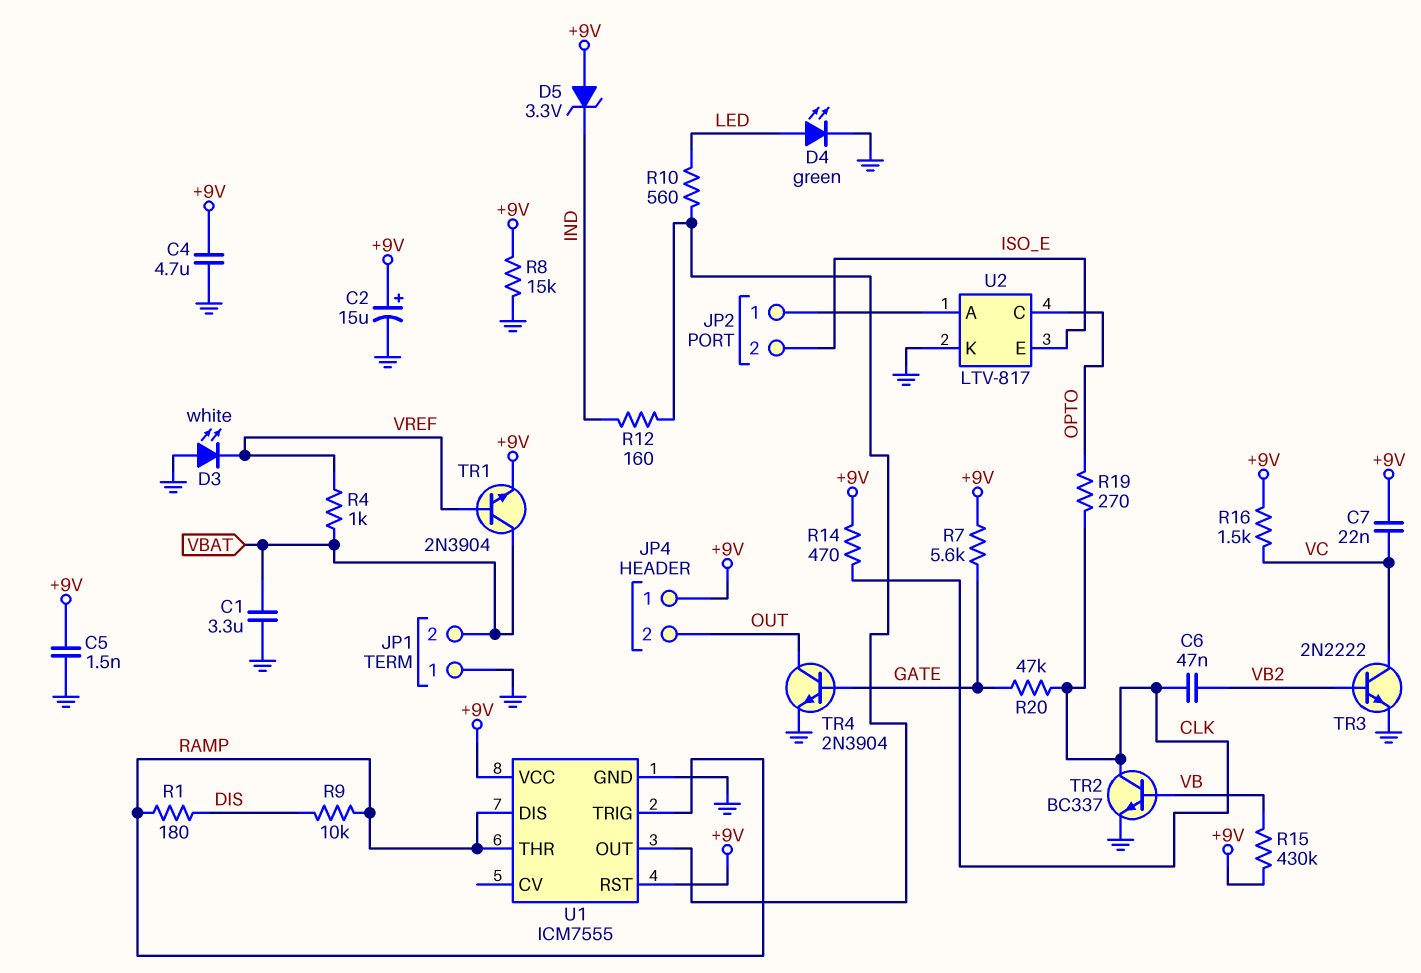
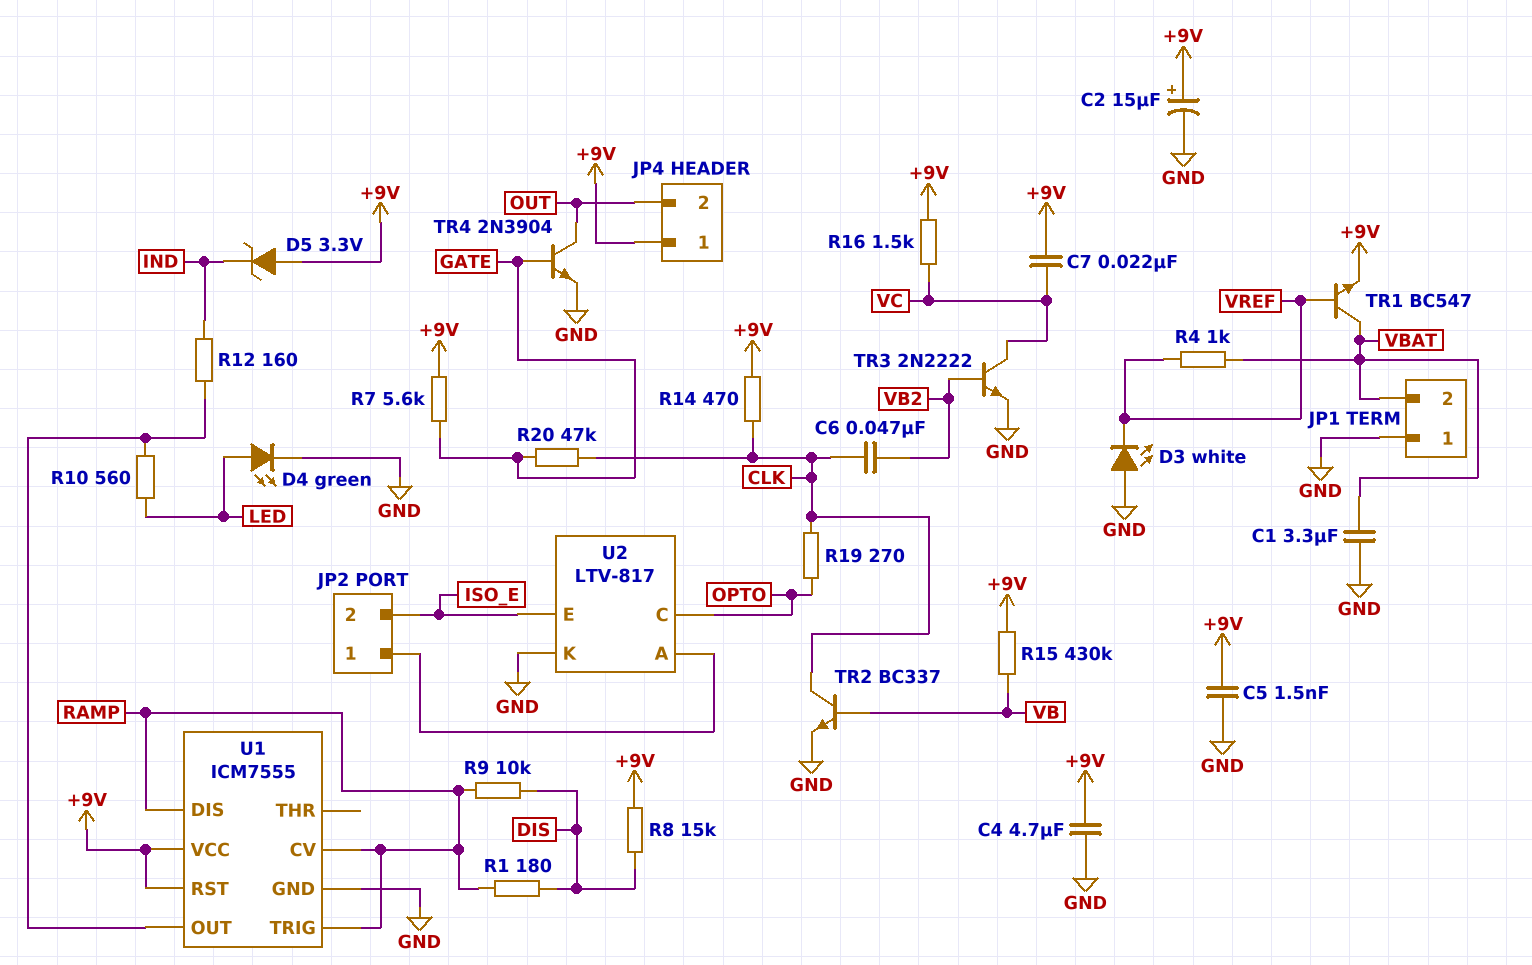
R8: 15k (+9V, GND) -> 15k (+9V, DIS)
TR1: NPN 2N3904 (B VREF, C VBAT, E +9V) -> NPN BC547 (B VREF, C VBAT, E +9V)
U1 pin CV: none -> RAMP
U1 pin THR: RAMP -> none

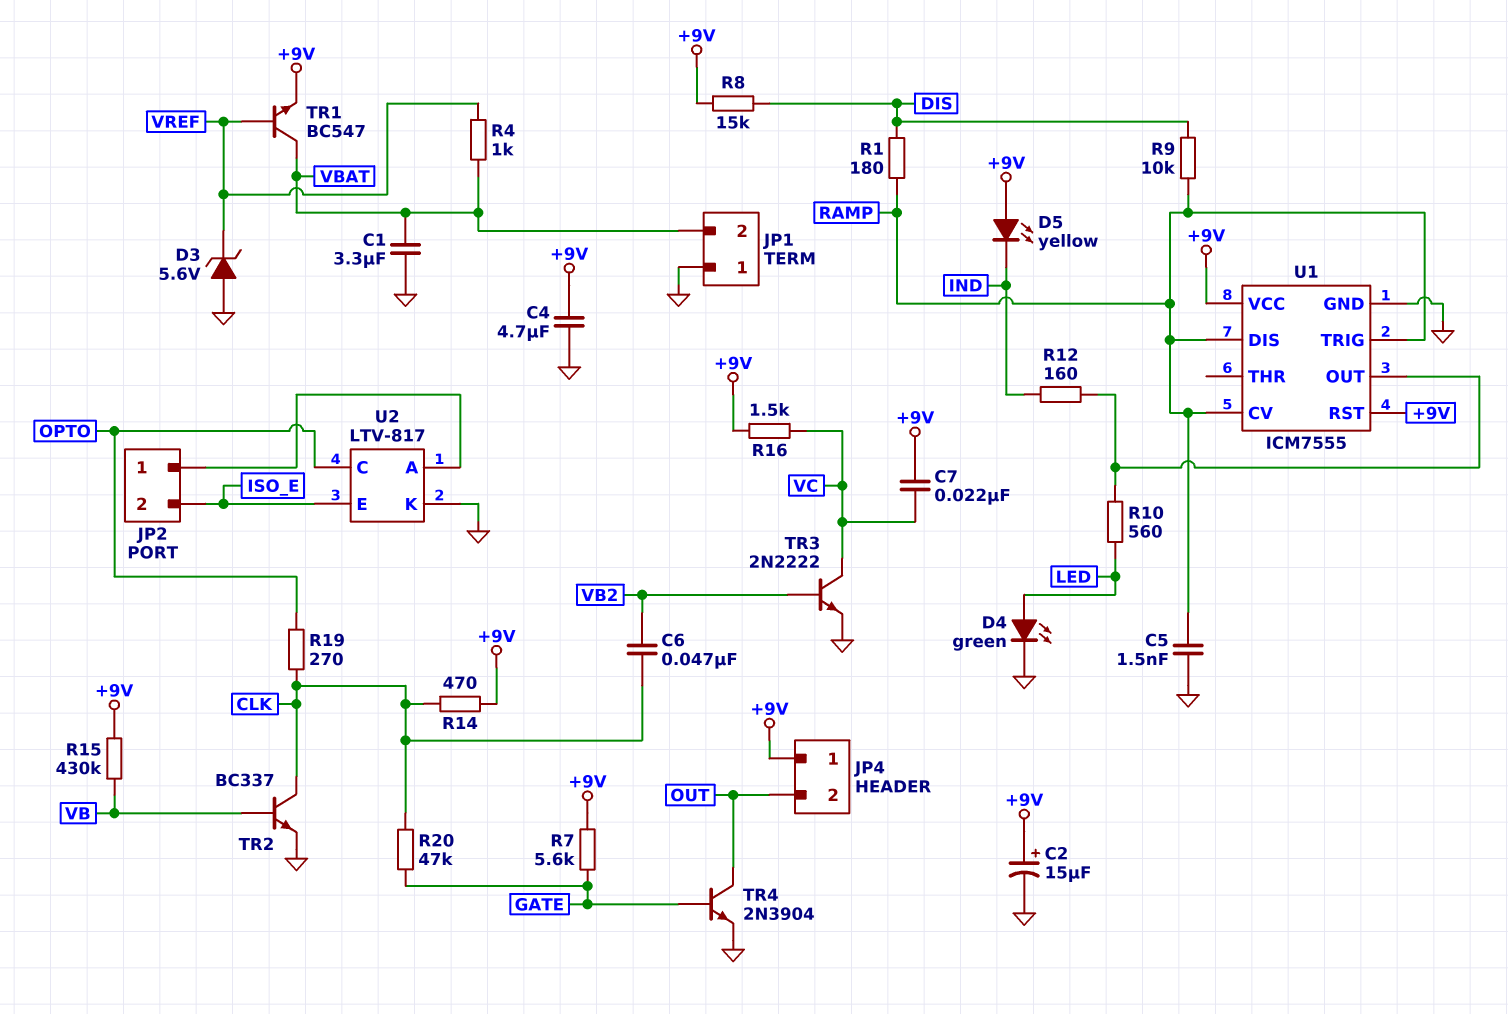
C5: 1.5nF (+9V, GND) -> 1.5nF (GND, RAMP)
D3: LED white (A GND, K VREF) -> zener 5.6V (A GND, K VREF)
D5: zener 3.3V (A +9V, K IND) -> LED yellow (A +9V, K IND)

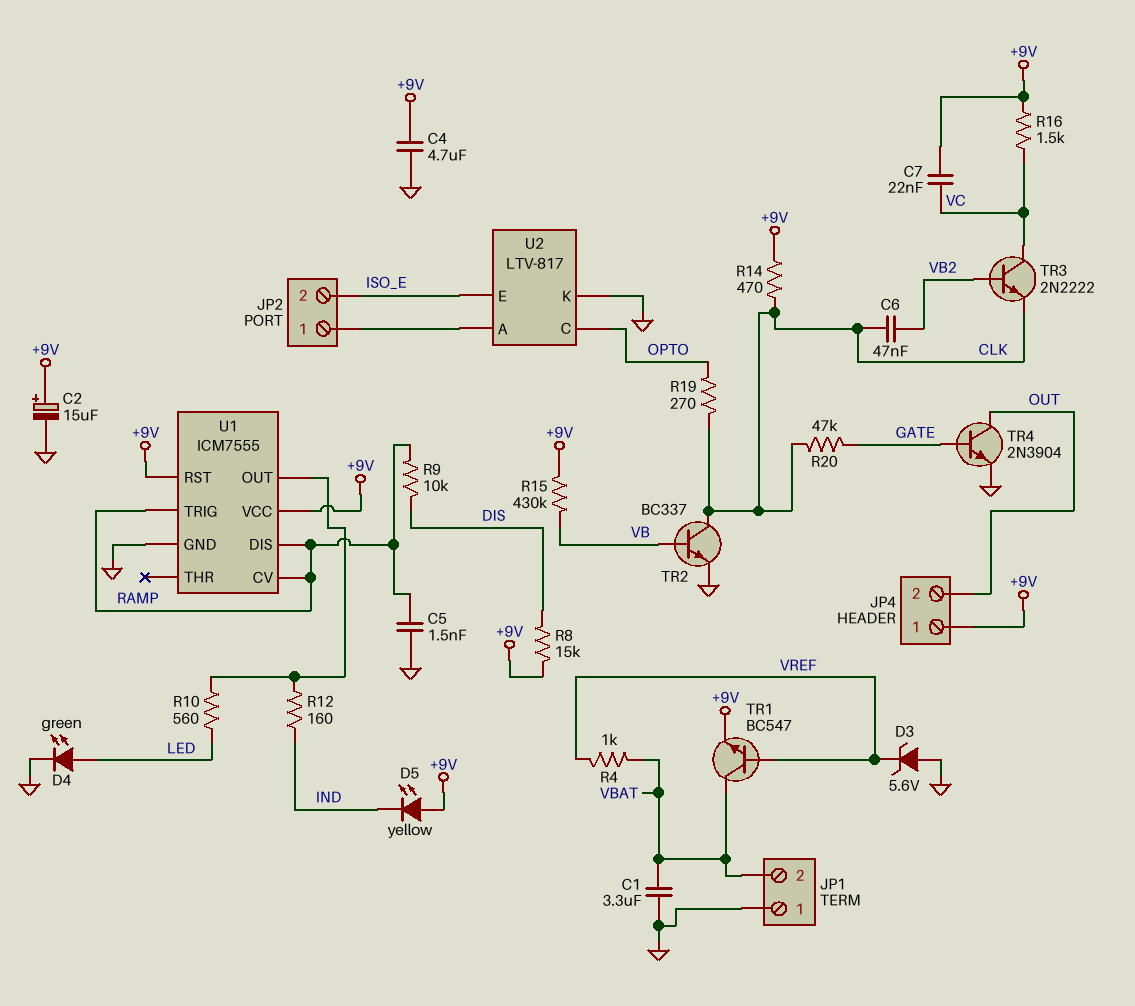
R1: 180 (DIS, RAMP) -> none
R7: 5.6k (+9V, GATE) -> none
TR3: NPN 2N2222 (B VB2, C VC, E GND) -> NPN 2N2222 (B VB2, C VC, E CLK)

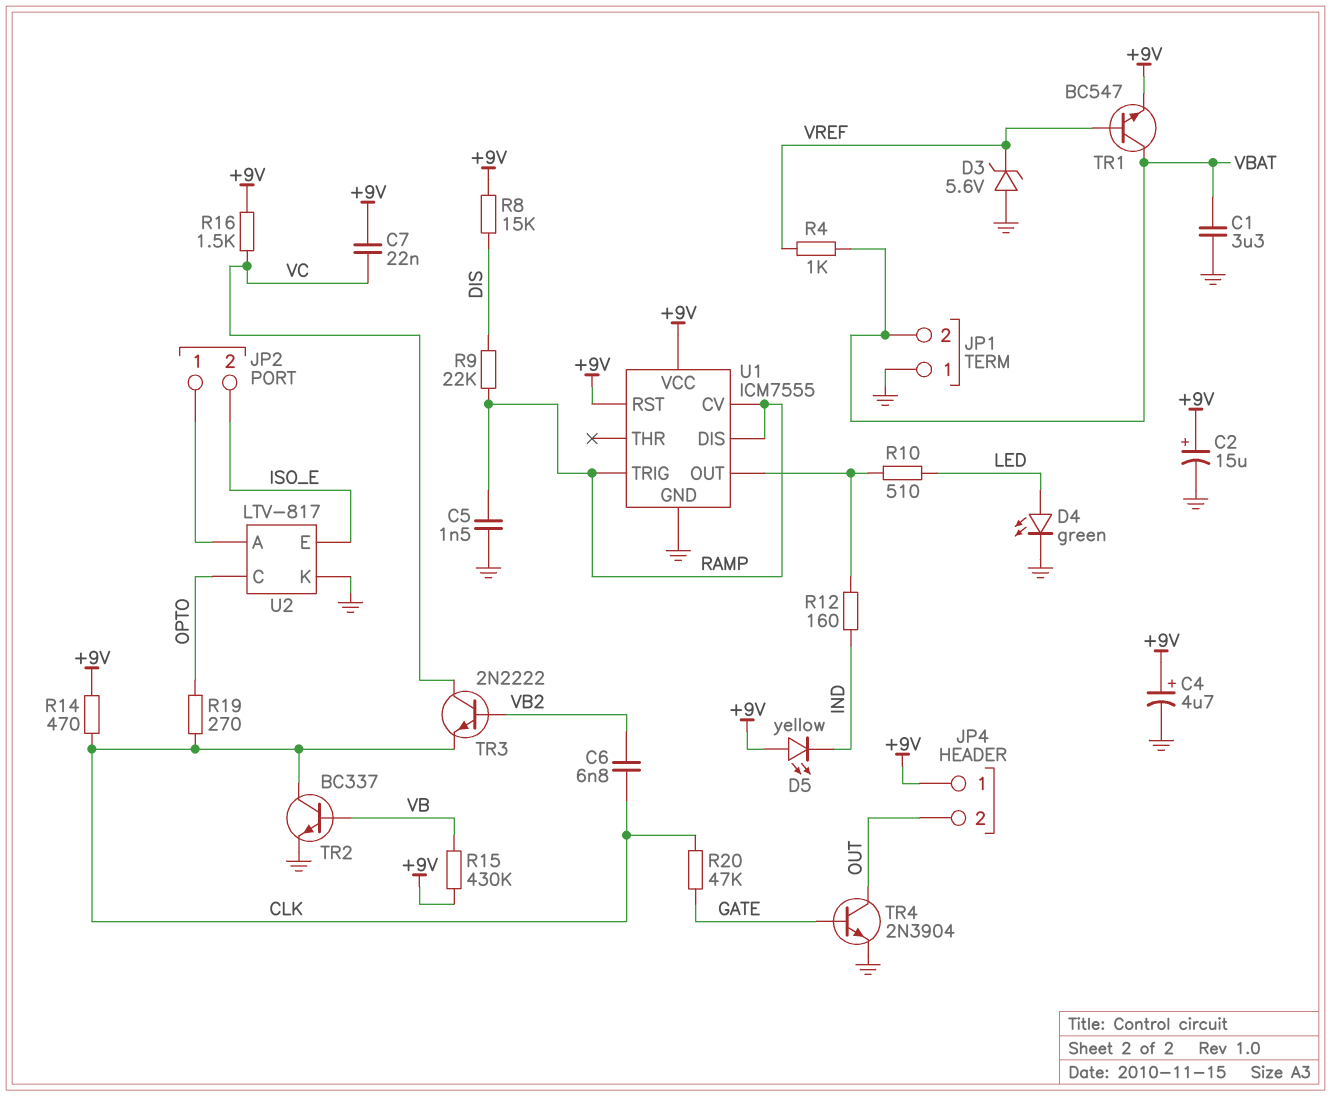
C4: 4.7uF (+9V, GND) -> 4.7uF (plus +9V, minus GND)
C6: 47nF (CLK, VB2) -> 6.8nF (CLK, VB2)
R9: 10k (DIS, RAMP) -> 22k (DIS, RAMP)
R10: 560 (LED, U1/OUT) -> 510 (LED, U1/OUT)

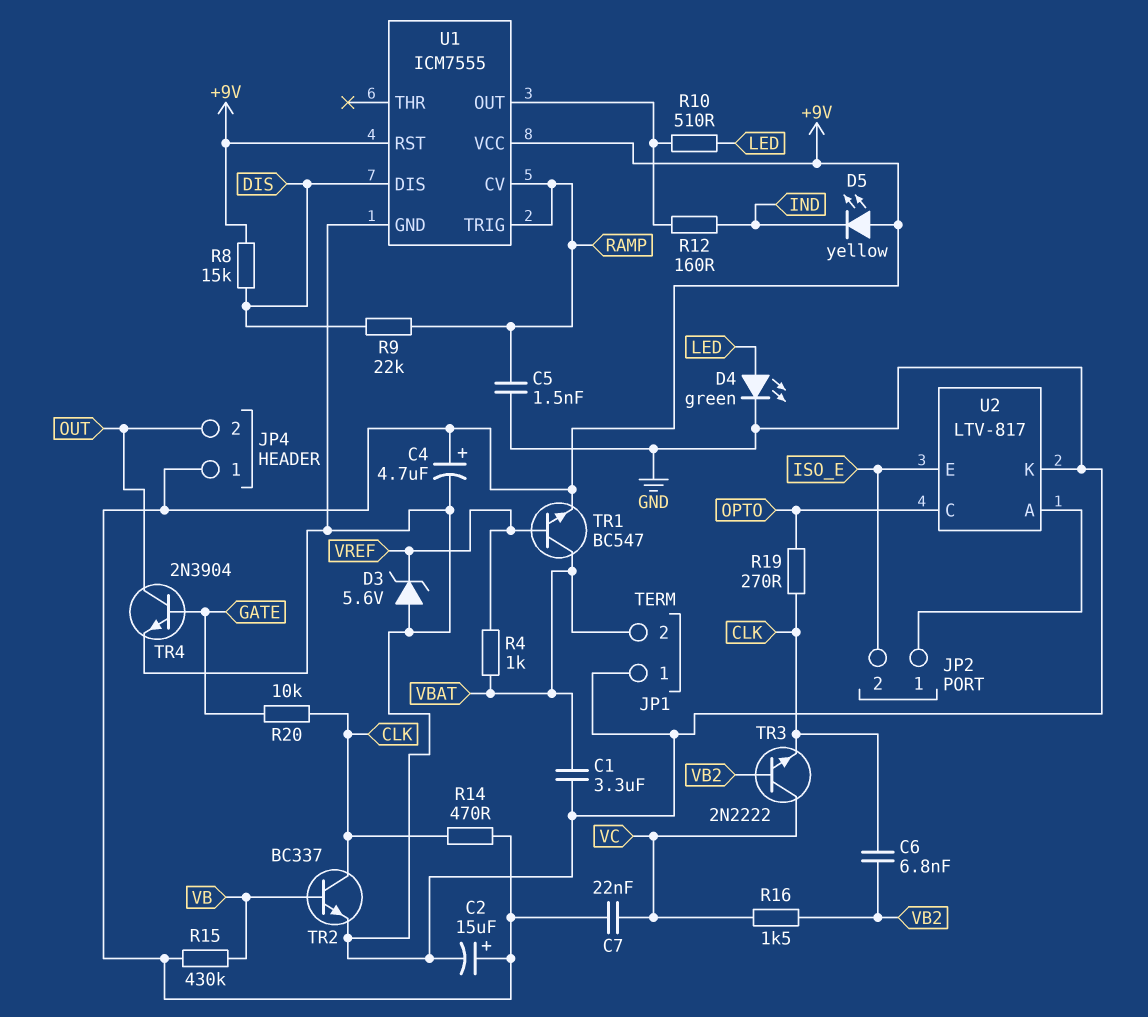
R16: 1.5k (+9V, VC) -> 1.5k (VB2, VC)
R20: 47k (CLK, GATE) -> 10k (CLK, GATE)
U1 pin DIS: RAMP -> DIS

